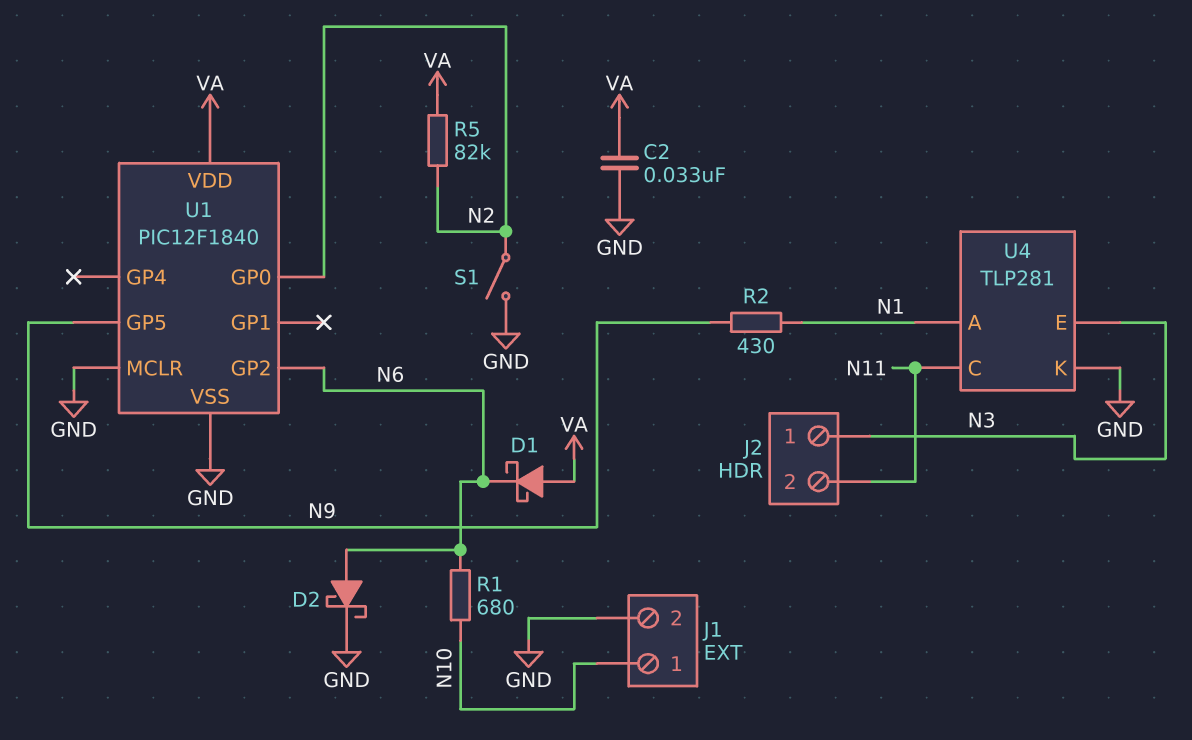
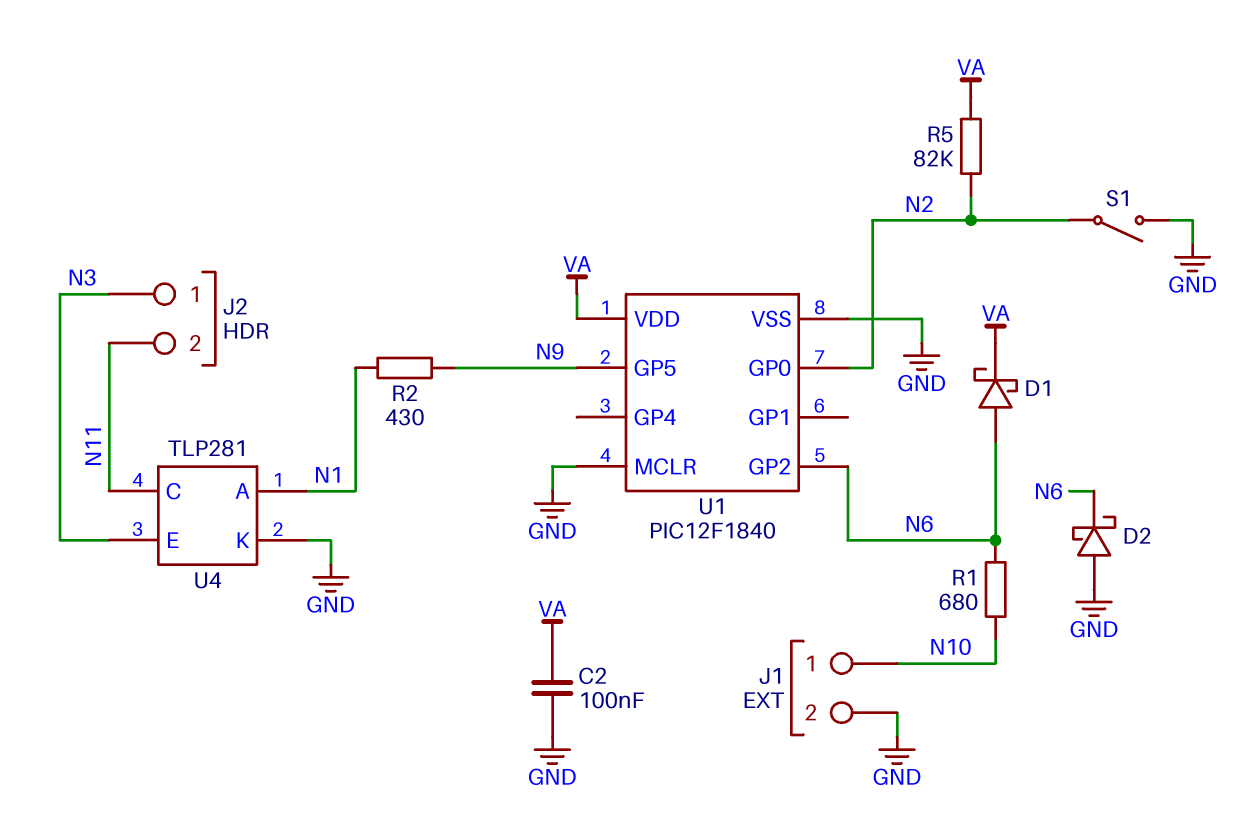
C2: 33nF (GND, VA) -> 100nF (GND, VA)
D1: schottky (A VA, K N6) -> schottky (A N6, K VA)
D2: schottky (A N6, K GND) -> schottky (A GND, K N6)

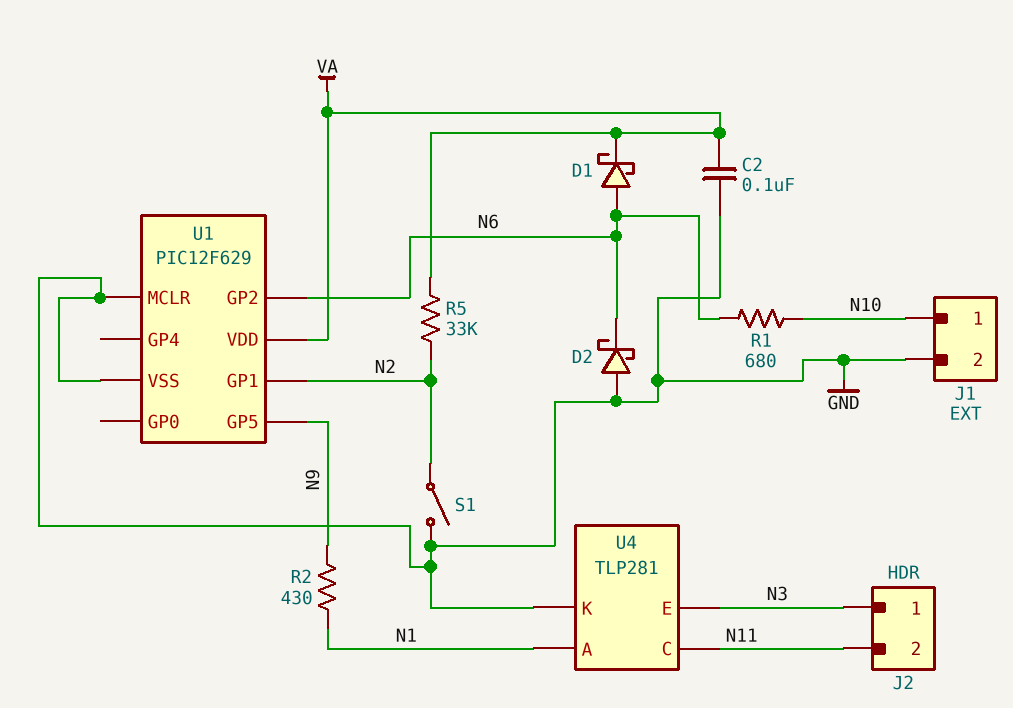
R5: 82k (N2, VA) -> 33k (N2, VA)
U1: PIC12F1840 -> PIC12F629
U1 pin GP0: N2 -> none
U1 pin GP1: none -> N2

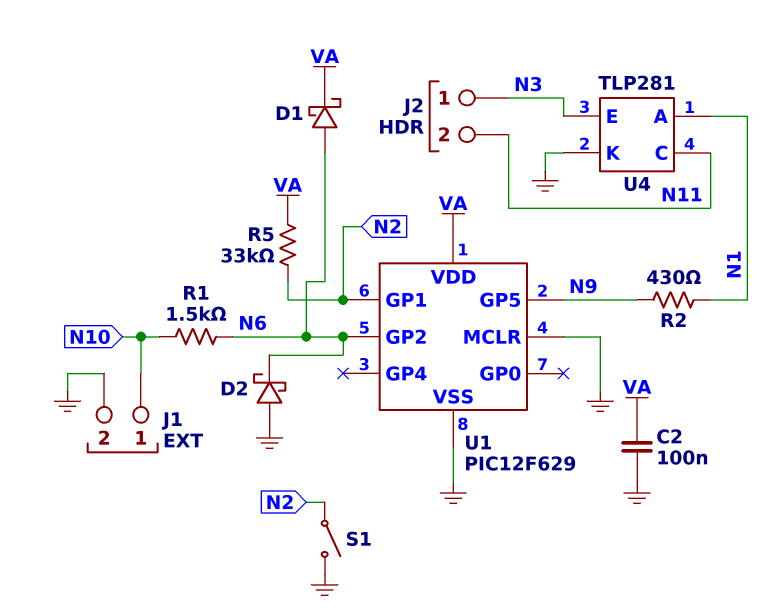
R1: 680 (N6, N10) -> 1.5k (N6, N10)

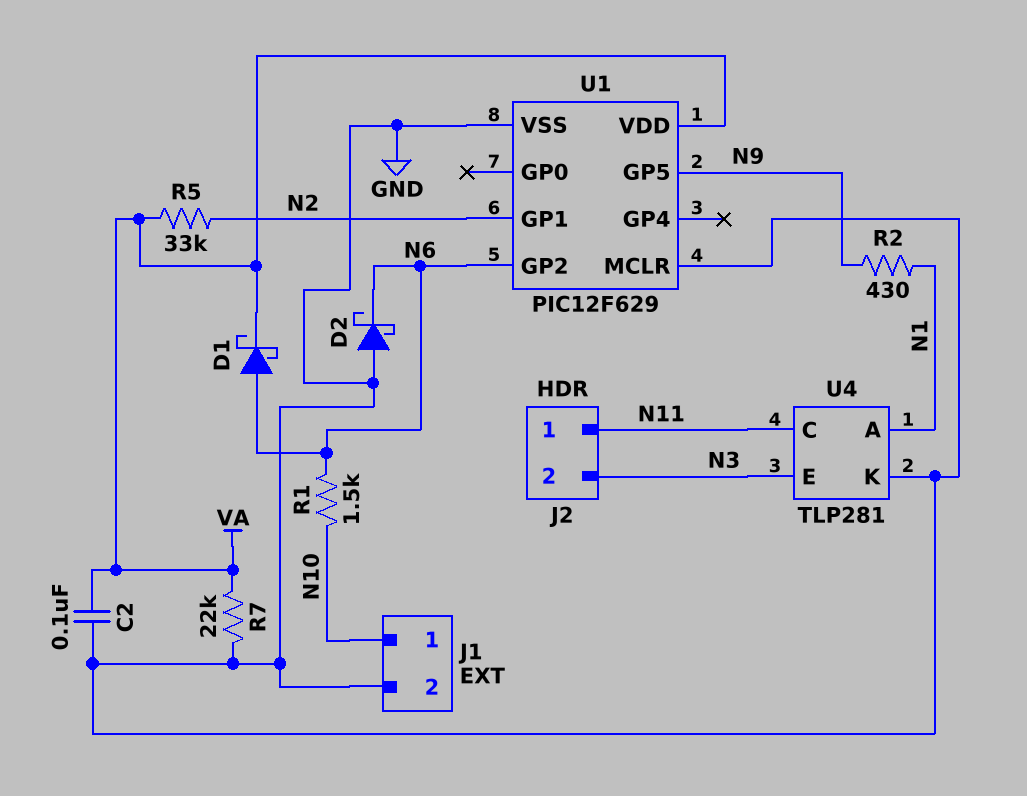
J2 pin 1: N3 -> N11
J2 pin 2: N11 -> N3
R7: none -> 22k (GND, VA)
S1: switch (GND, N2) -> none

